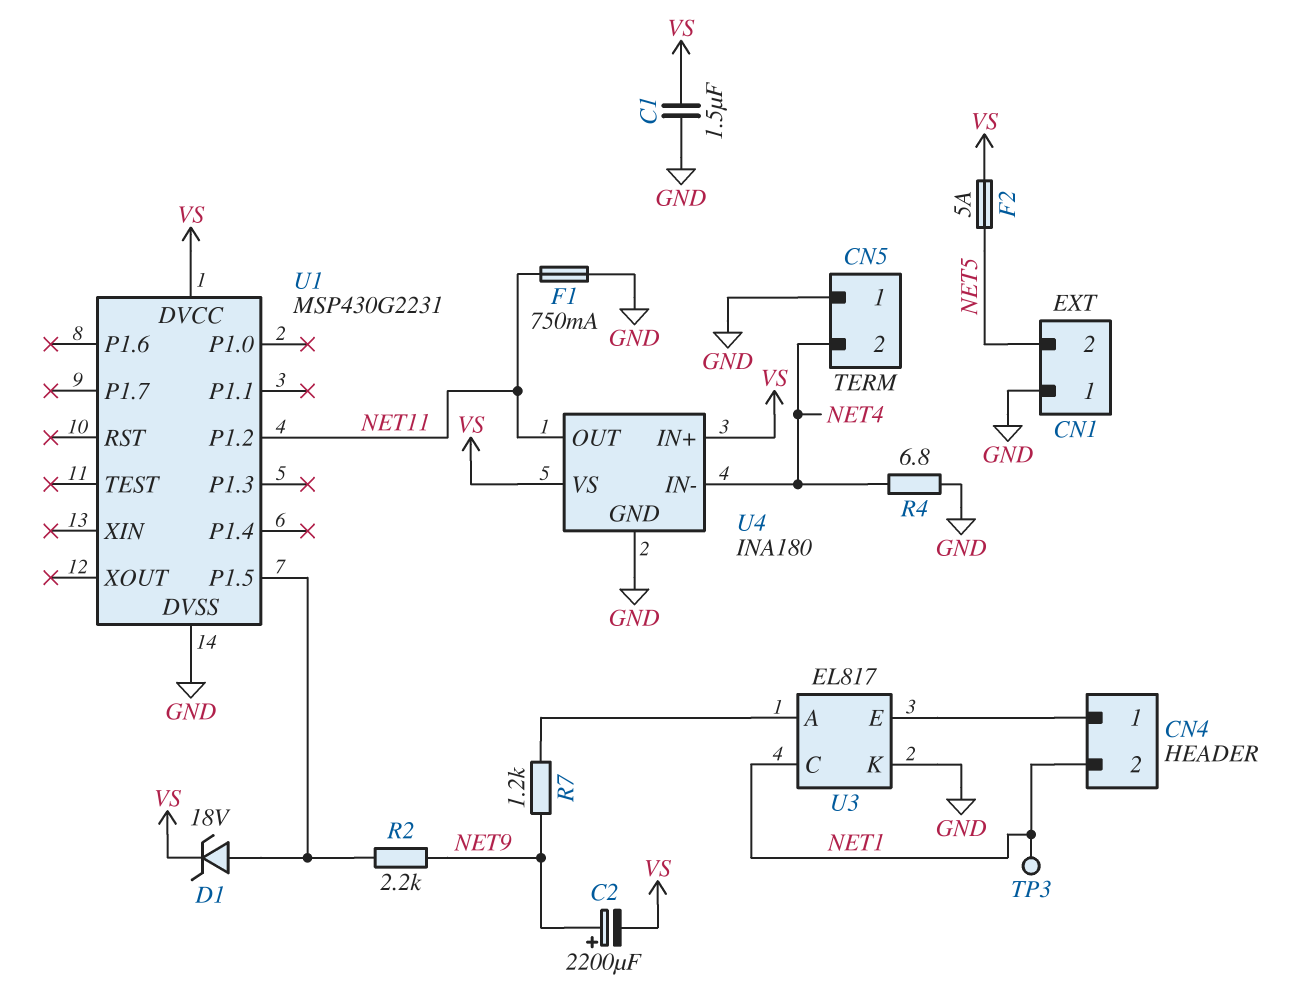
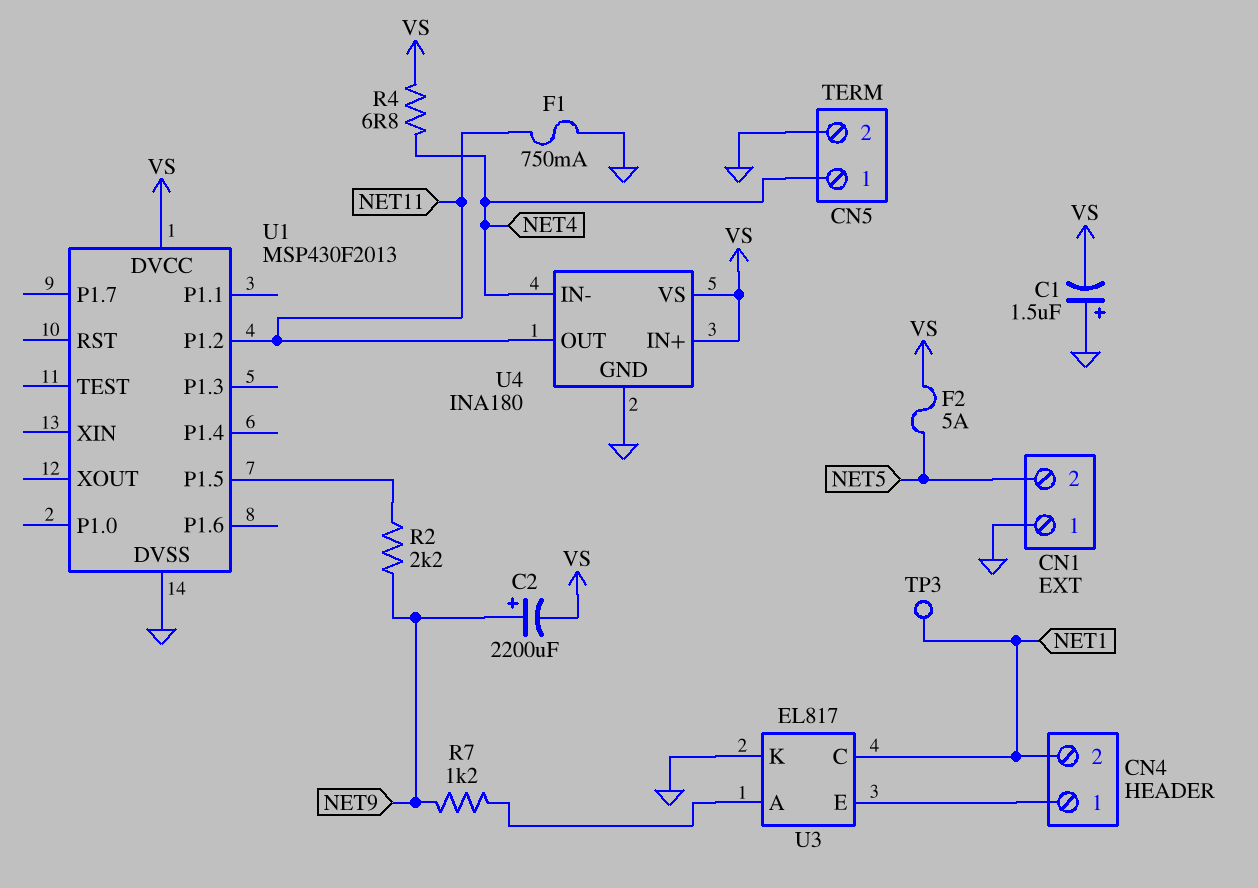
C1: 1.5uF (GND, VS) -> 1.5uF (plus GND, minus VS)
CN5 pin 1: GND -> NET4
CN5 pin 2: NET4 -> GND
D1: zener 18V (A U1/P1.5, K VS) -> none
R4: 6.8 (GND, NET4) -> 6.8 (NET4, VS)
U1: MSP430G2231 -> MSP430F2013

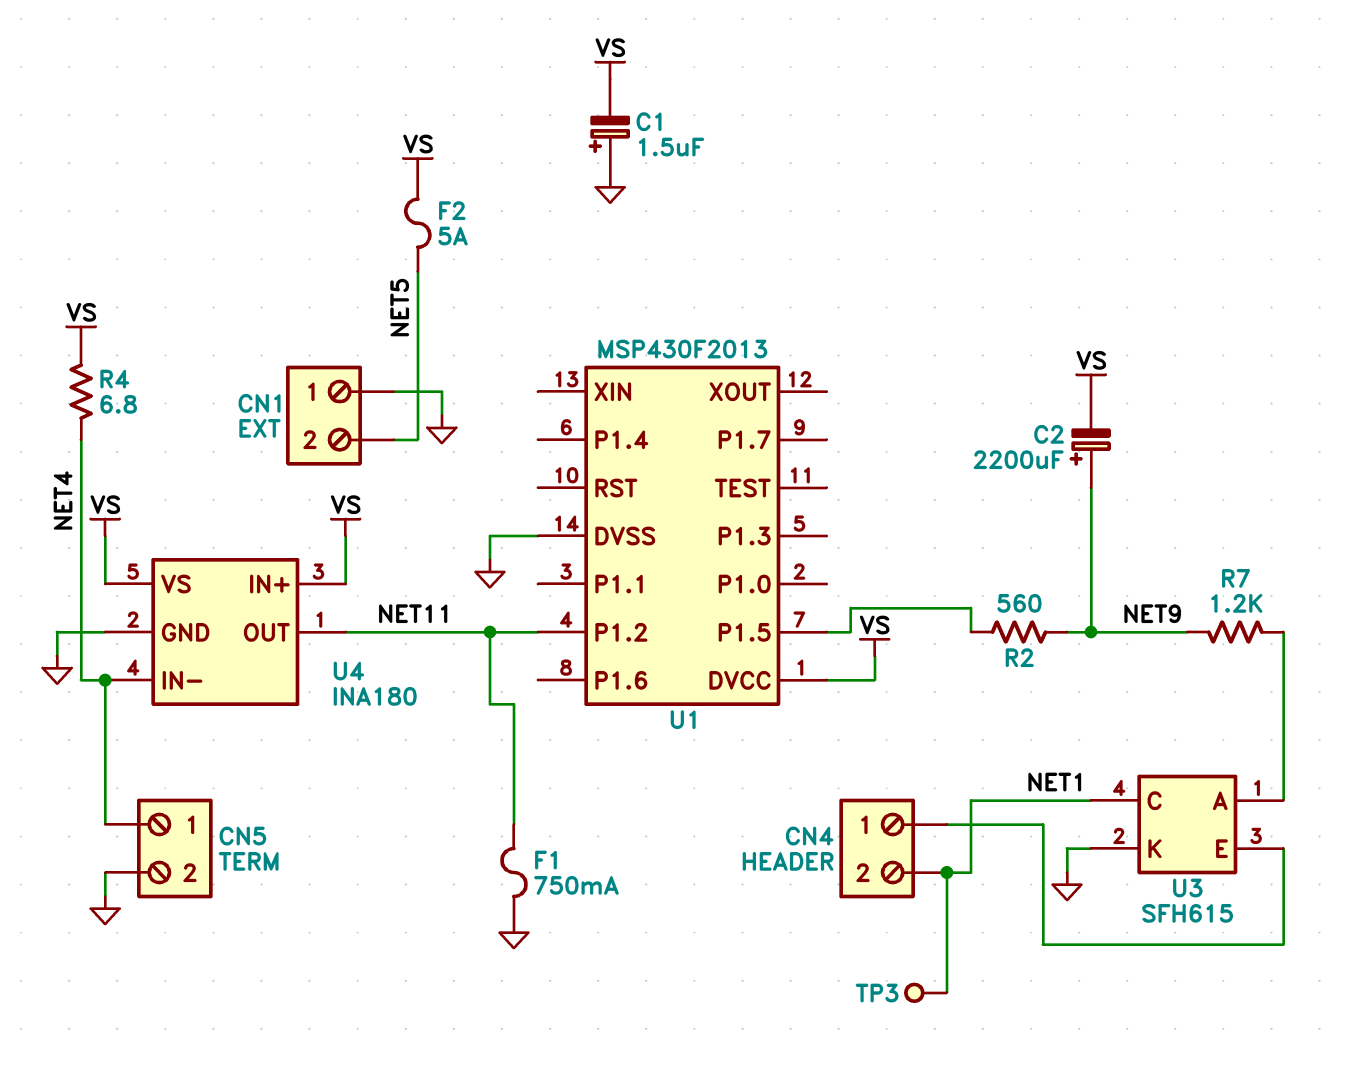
R2: 2.2k (NET9, U1/P1.5) -> 560 (NET9, U1/P1.5)
U3: EL817 -> SFH615

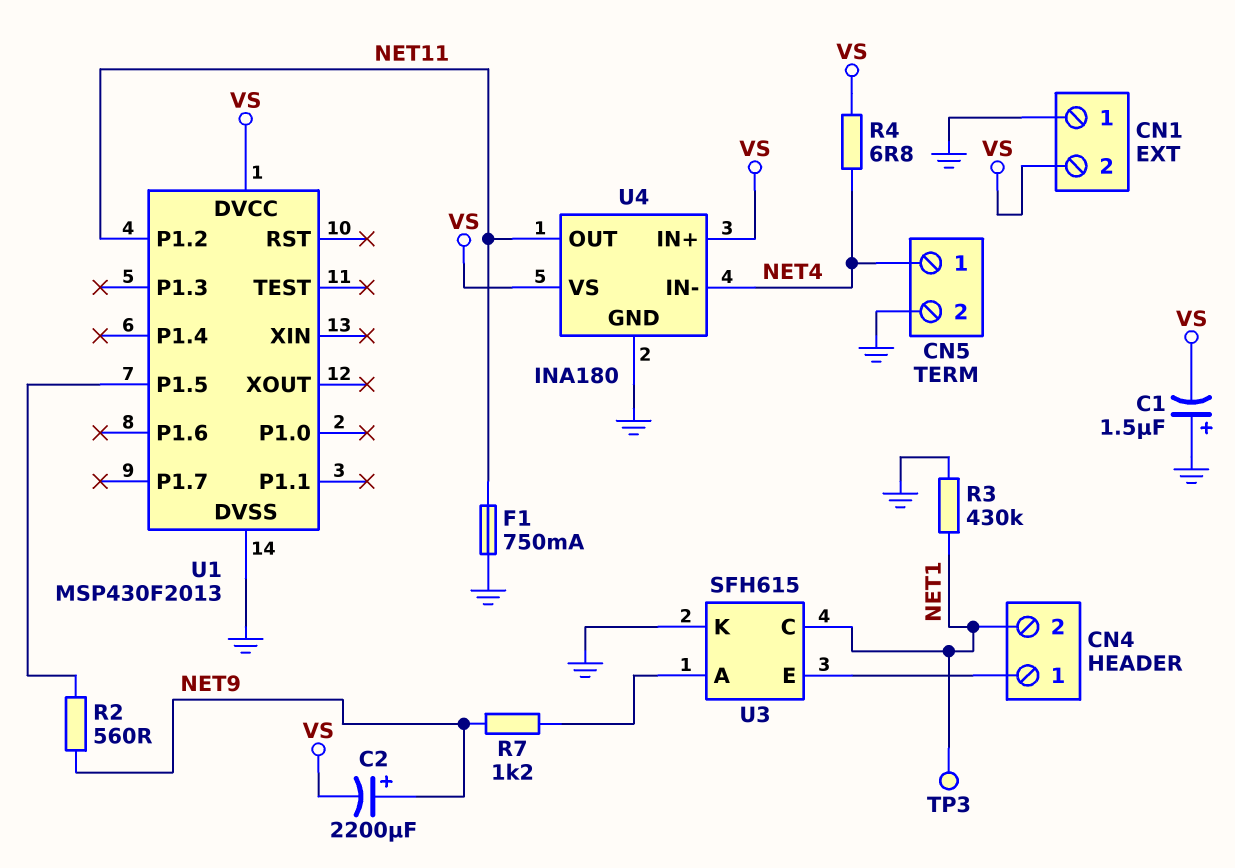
CN1 pin 2: NET5 -> VS
F2: 5A (NET5, VS) -> none
R3: none -> 430k (GND, NET1)

